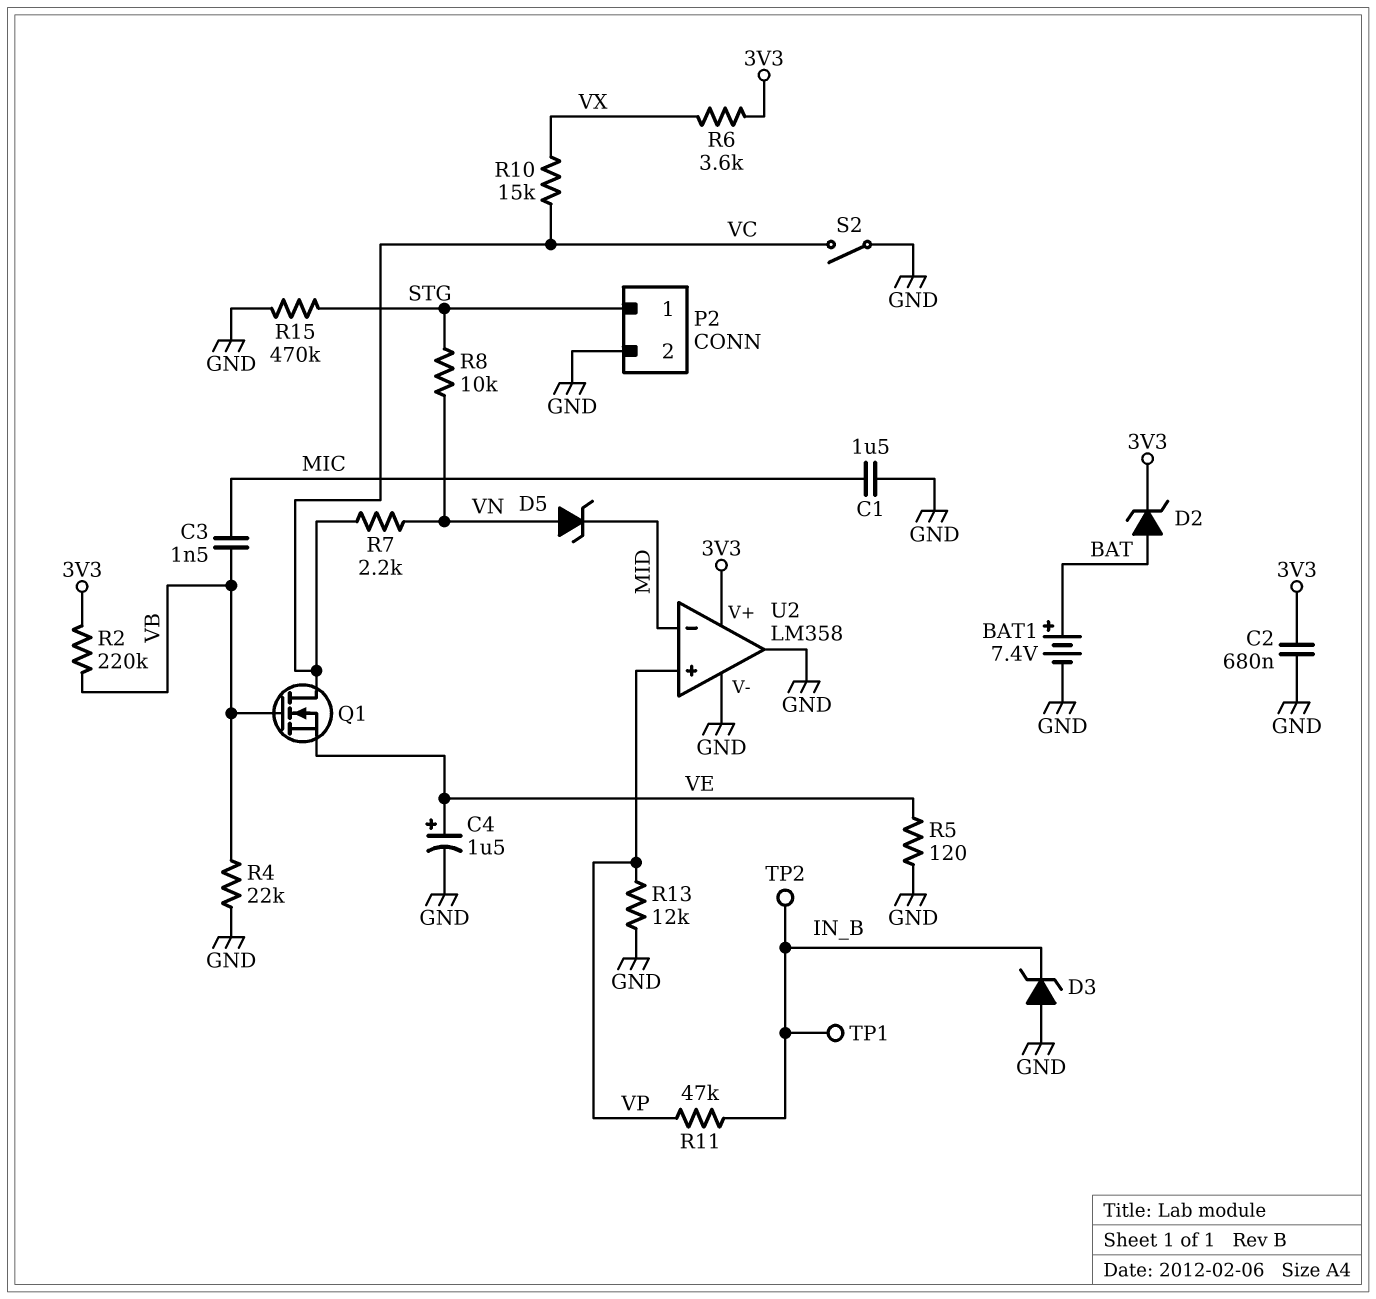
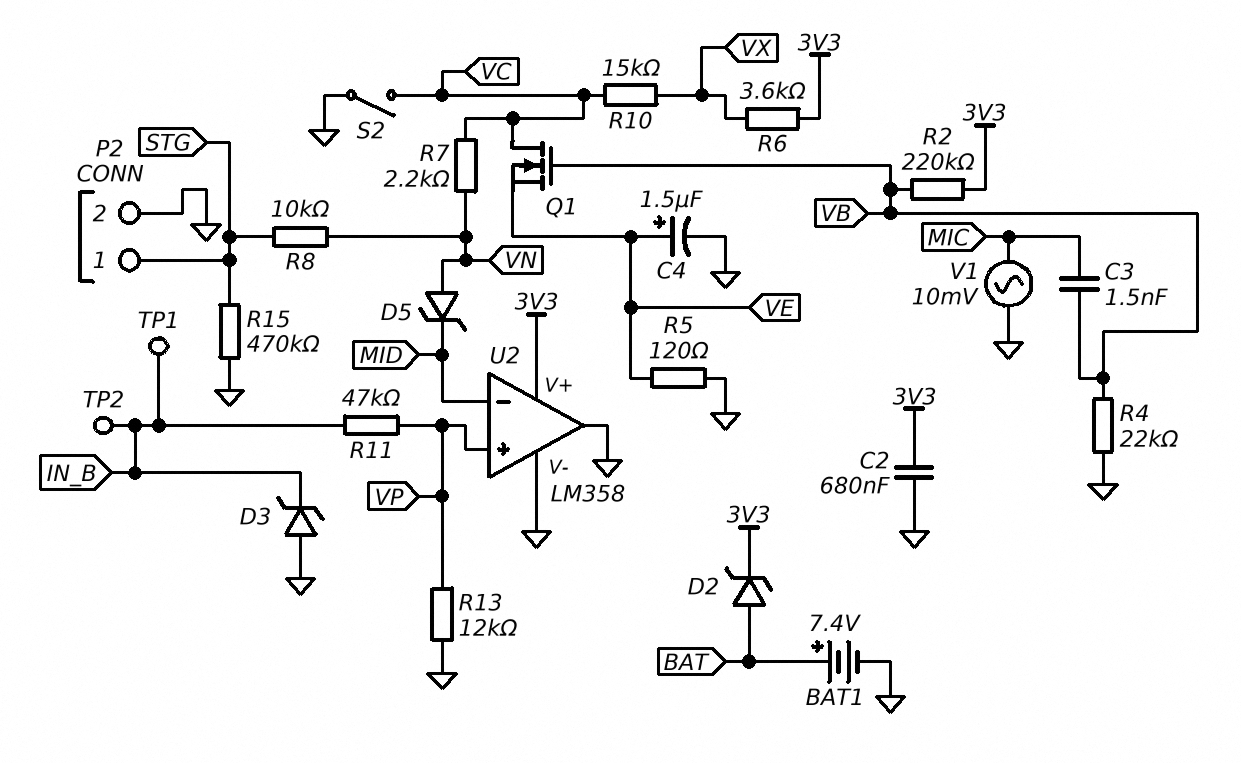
C1: 1.5uF (GND, MIC) -> none
V1: none -> AC 10mV (GND, MIC)

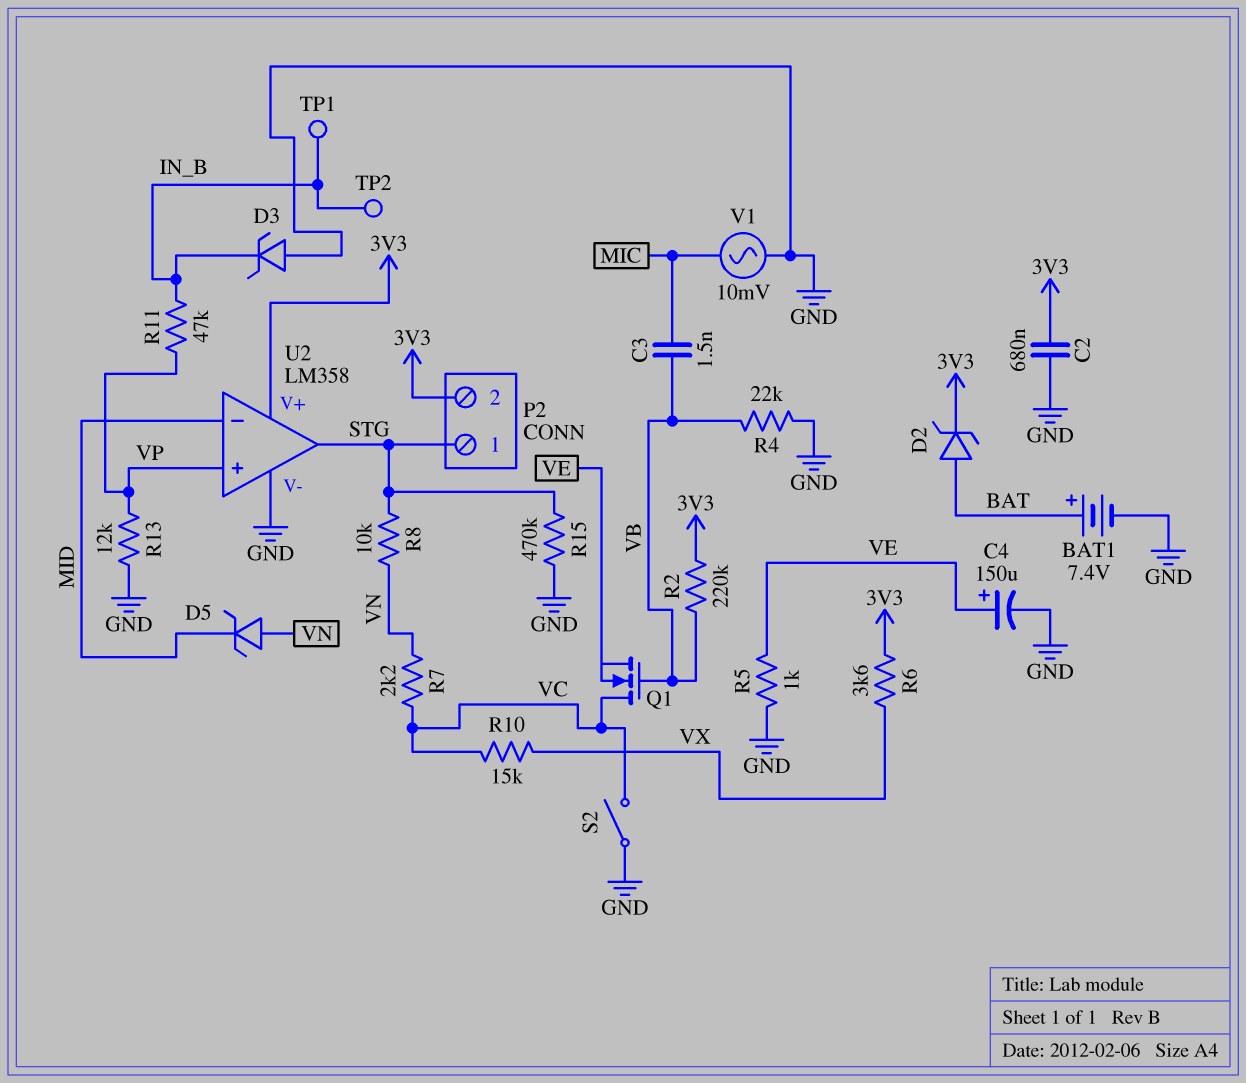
C4: 1.5uF (plus VE, minus GND) -> 150uF (plus VE, minus GND)
P2 pin 2: GND -> 3V3
R5: 120 (GND, VE) -> 1k (GND, VE)
U2 pin out: GND -> STG

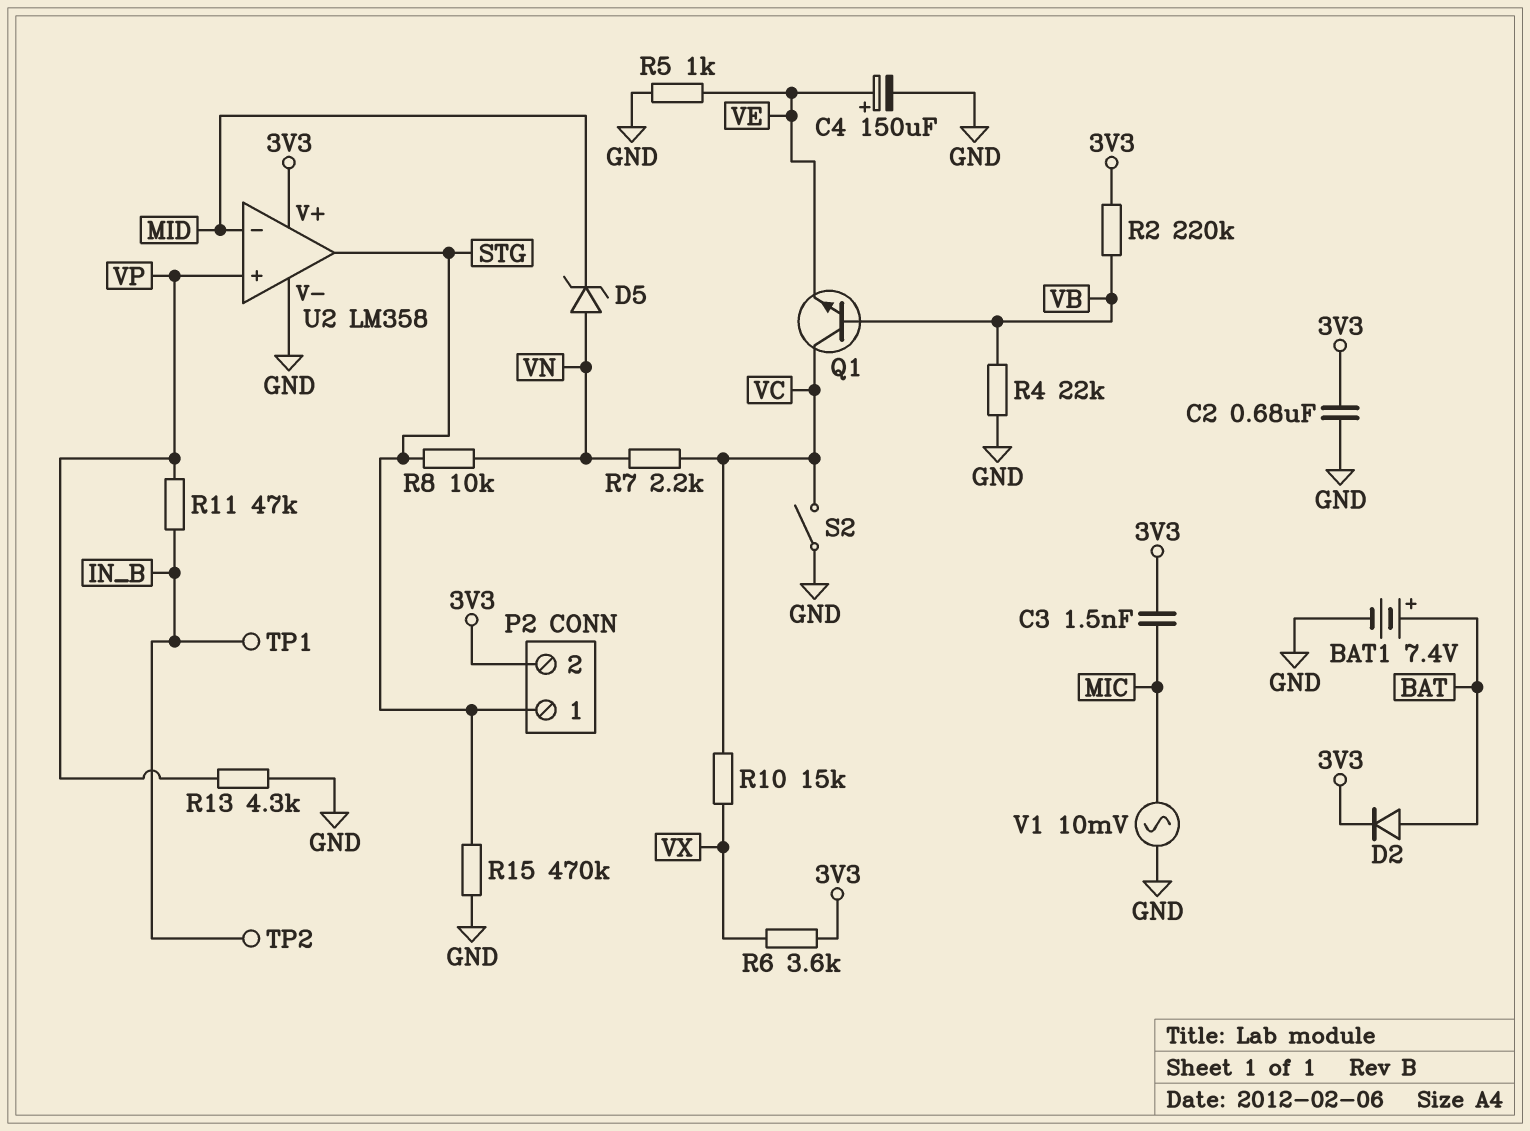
C3: 1.5nF (MIC, VB) -> 1.5nF (3V3, MIC)
D2: zener (A BAT, K 3V3) -> diode (A BAT, K 3V3)
D3: zener (A GND, K IN_B) -> none
Q1: NMOS (G VB, D VC, S VE) -> NPN (B VB, C VC, E VE)
R13: 12k (GND, VP) -> 4.3k (GND, VP)

